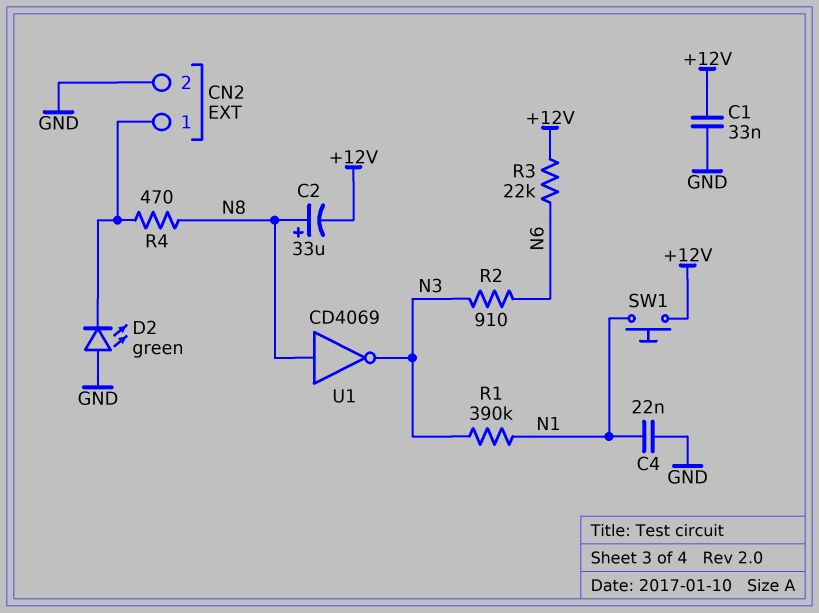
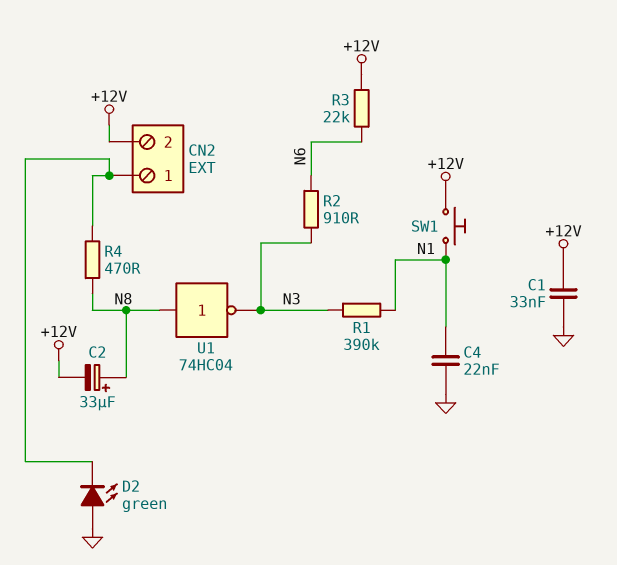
CN2 pin 2: GND -> +12V
U1: NOT CD4069 (in N8, out N3) -> NOT 74HC04 (in N8, out N3)

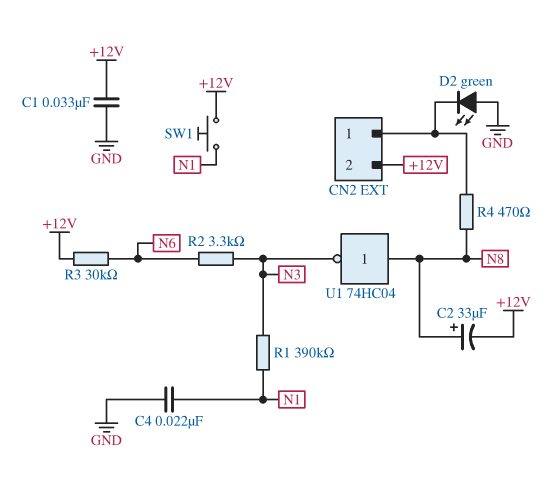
R2: 910 (N3, N6) -> 3.3k (N3, N6)
R3: 22k (+12V, N6) -> 30k (+12V, N6)

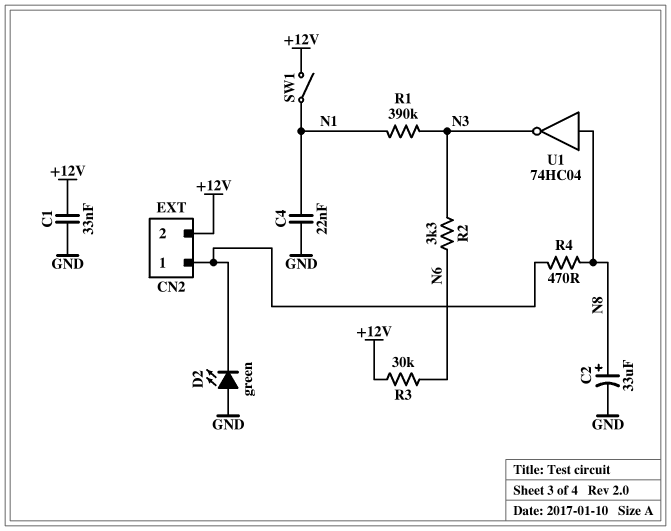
C2: 33uF (plus N8, minus +12V) -> 33uF (plus N8, minus GND)
SW1: button (+12V, N1) -> switch (+12V, N1)

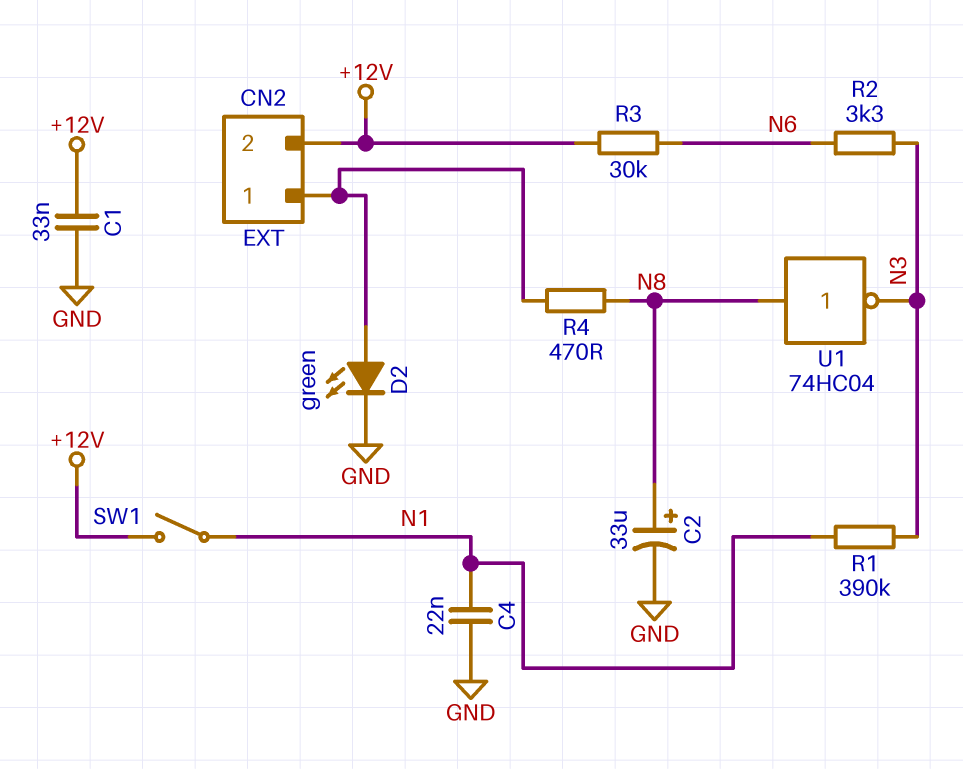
D2: LED green (A GND, K CN2/1) -> LED green (A CN2/1, K GND)

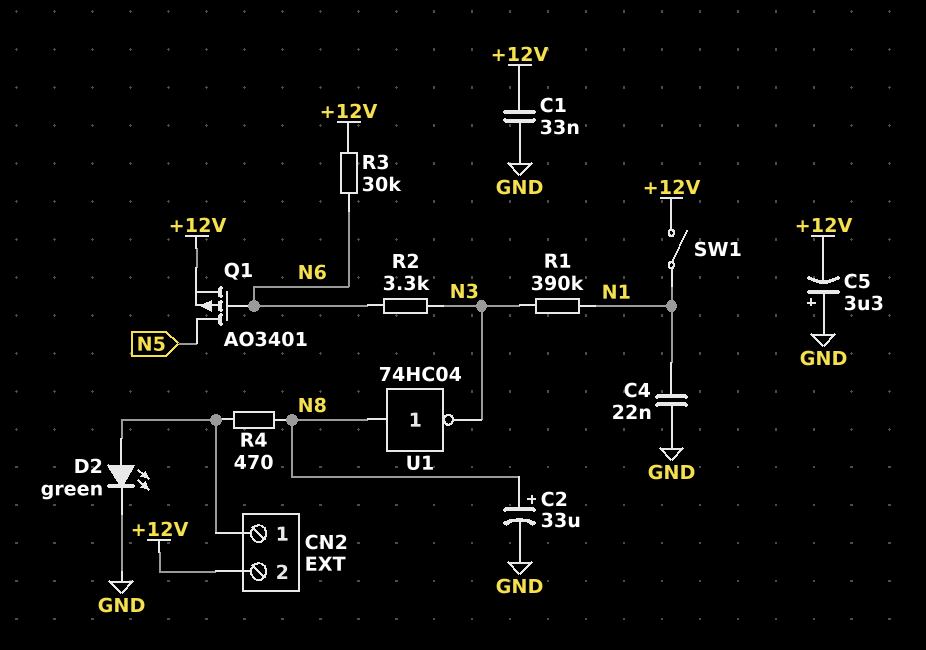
C5: none -> 3.3uF (plus GND, minus +12V)
Q1: none -> PMOS AO3401 (G N6, D N5, S +12V)

